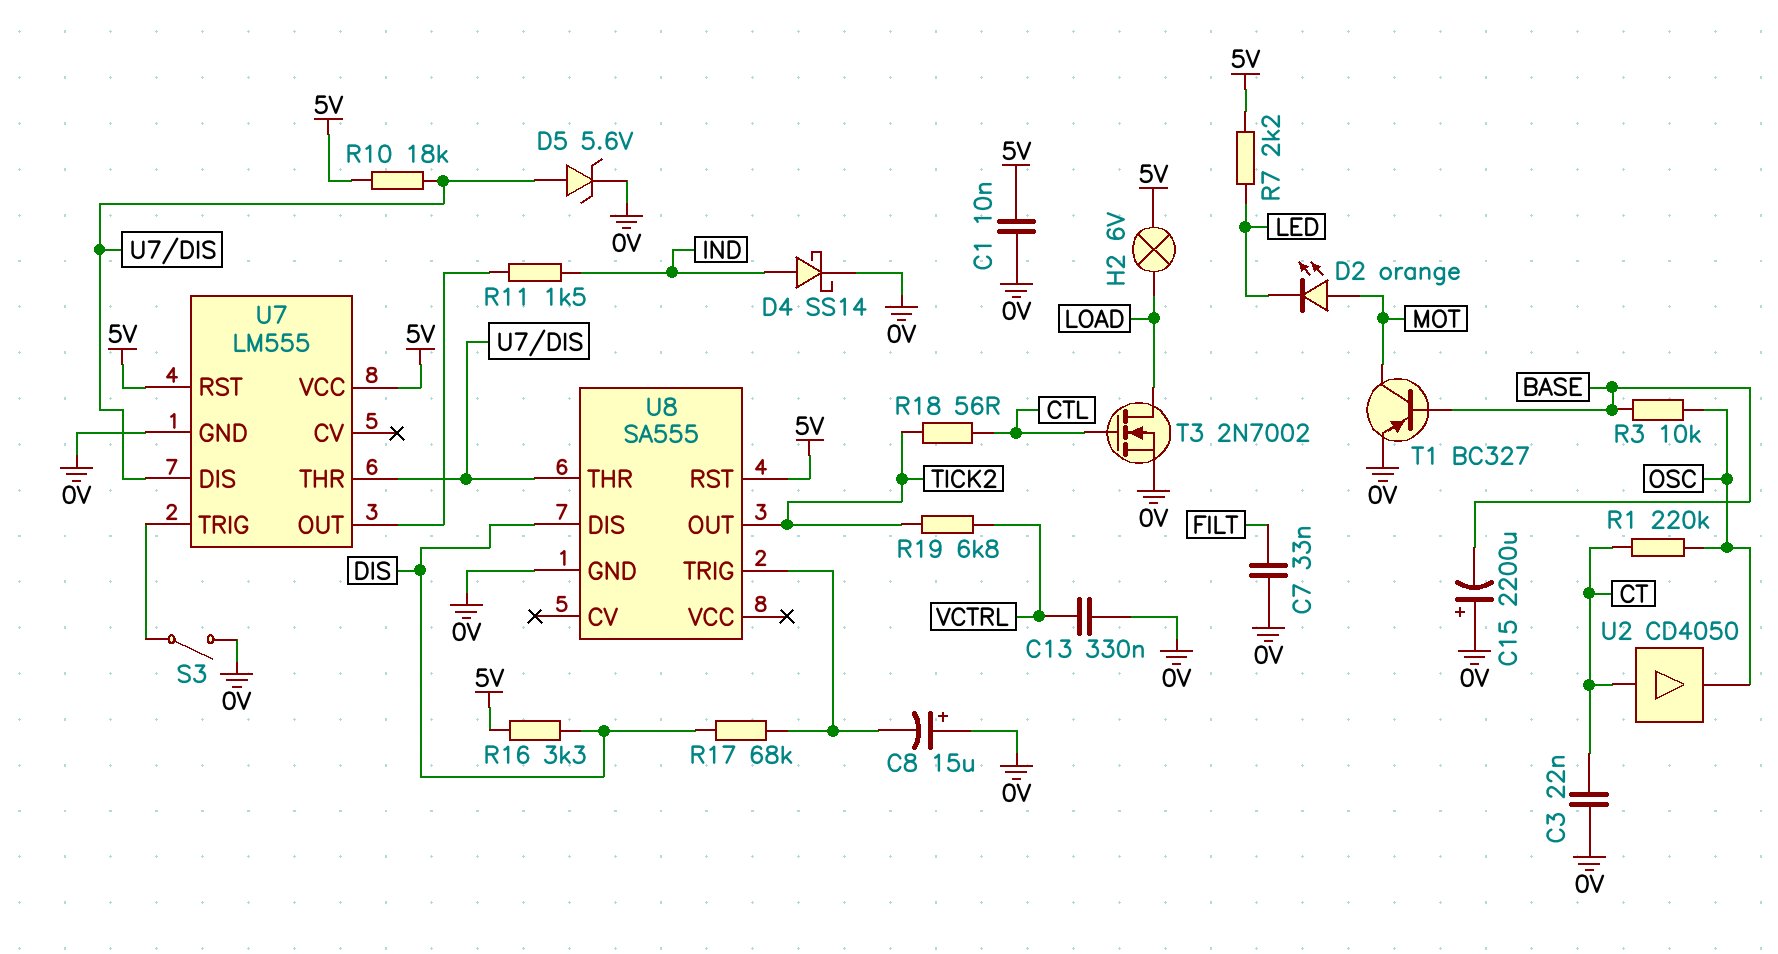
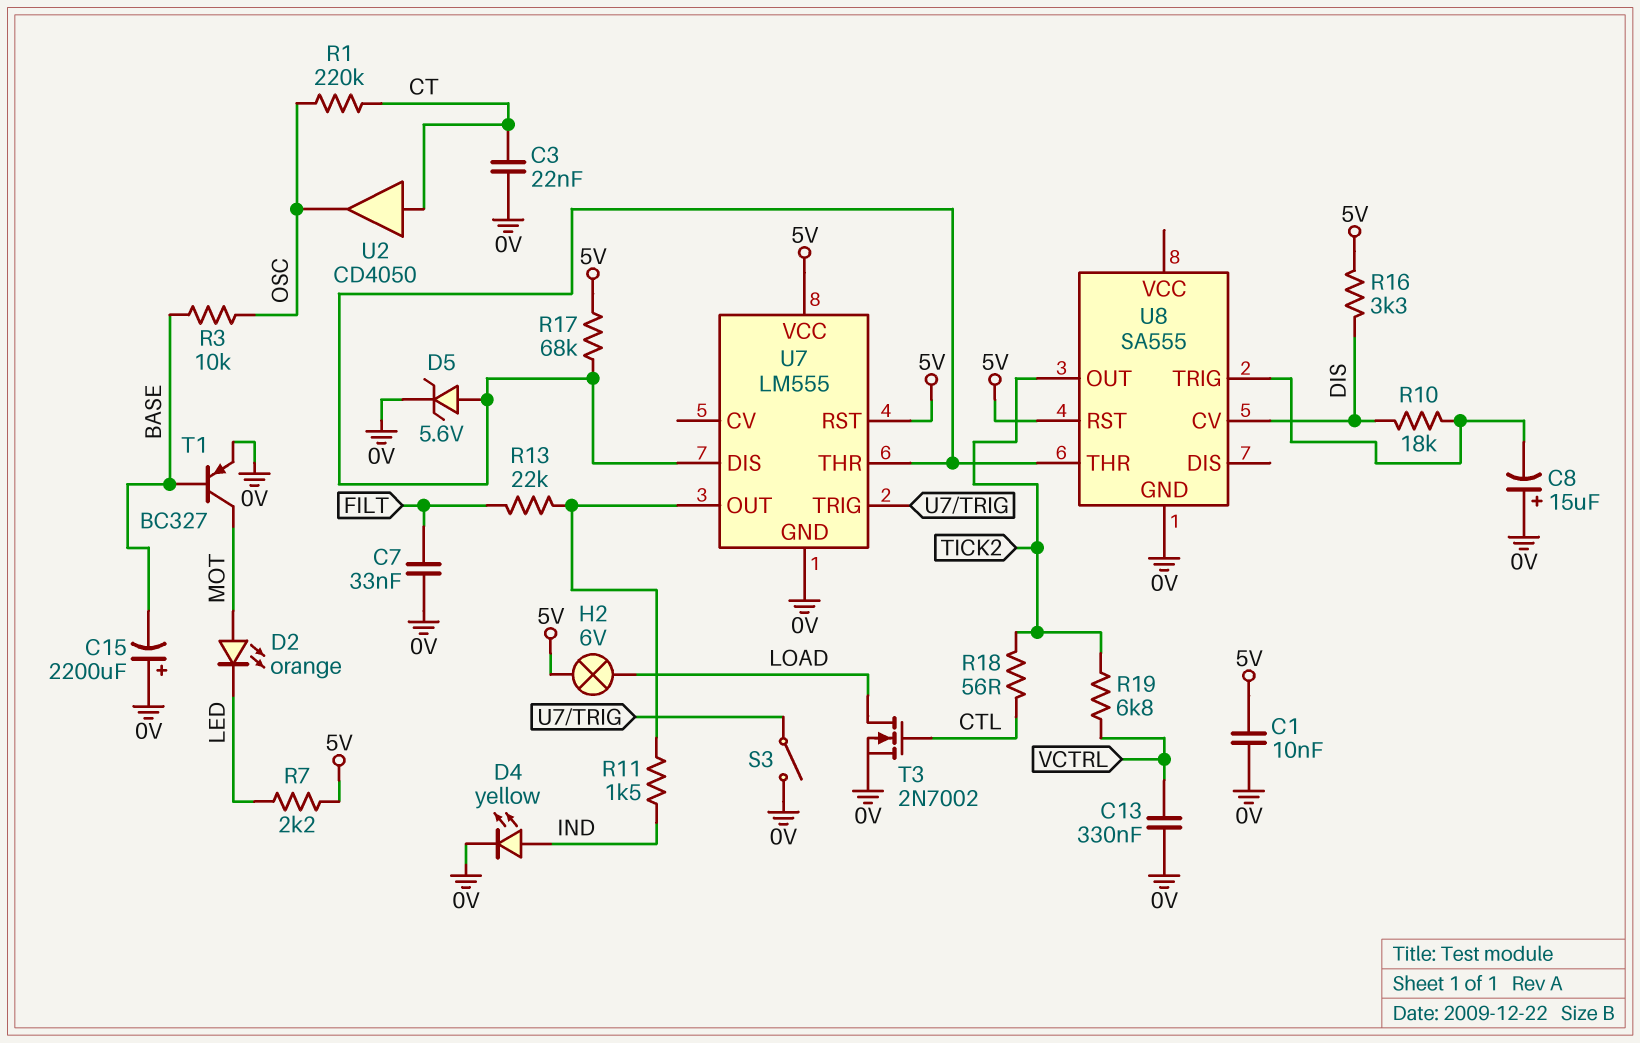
D4: schottky SS14 (A IND, K 0V) -> LED yellow (A IND, K 0V)
R10: 18k (5V, U7/DIS) -> 18k (DIS, U8/TRIG)
R13: none -> 22k (FILT, U7/OUT)
R17: 68k (DIS, U8/TRIG) -> 68k (5V, U7/DIS)
U8 pin CV: none -> DIS
U8 pin DIS: DIS -> none

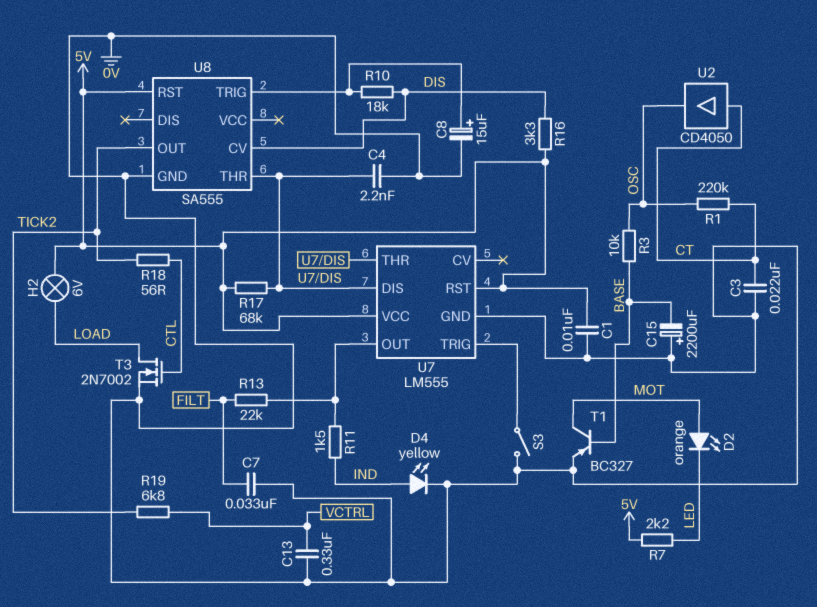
C4: none -> 2.2nF (0V, U7/DIS)
C8: 15uF (plus 0V, minus U8/TRIG) -> 15uF (plus U8/TRIG, minus 0V)
D5: zener 5.6V (A U7/DIS, K 0V) -> none

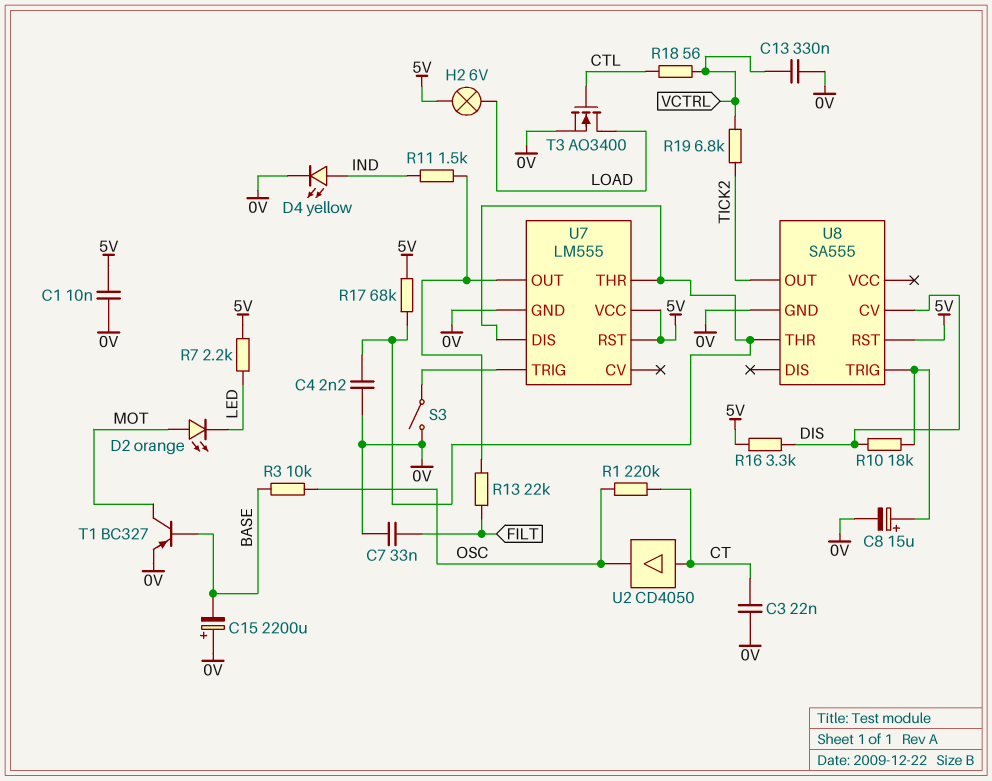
R18: 56 (CTL, TICK2) -> 56 (CTL, VCTRL)
T3: NMOS 2N7002 (G CTL, D LOAD, S 0V) -> NMOS AO3400 (G CTL, D LOAD, S 0V)

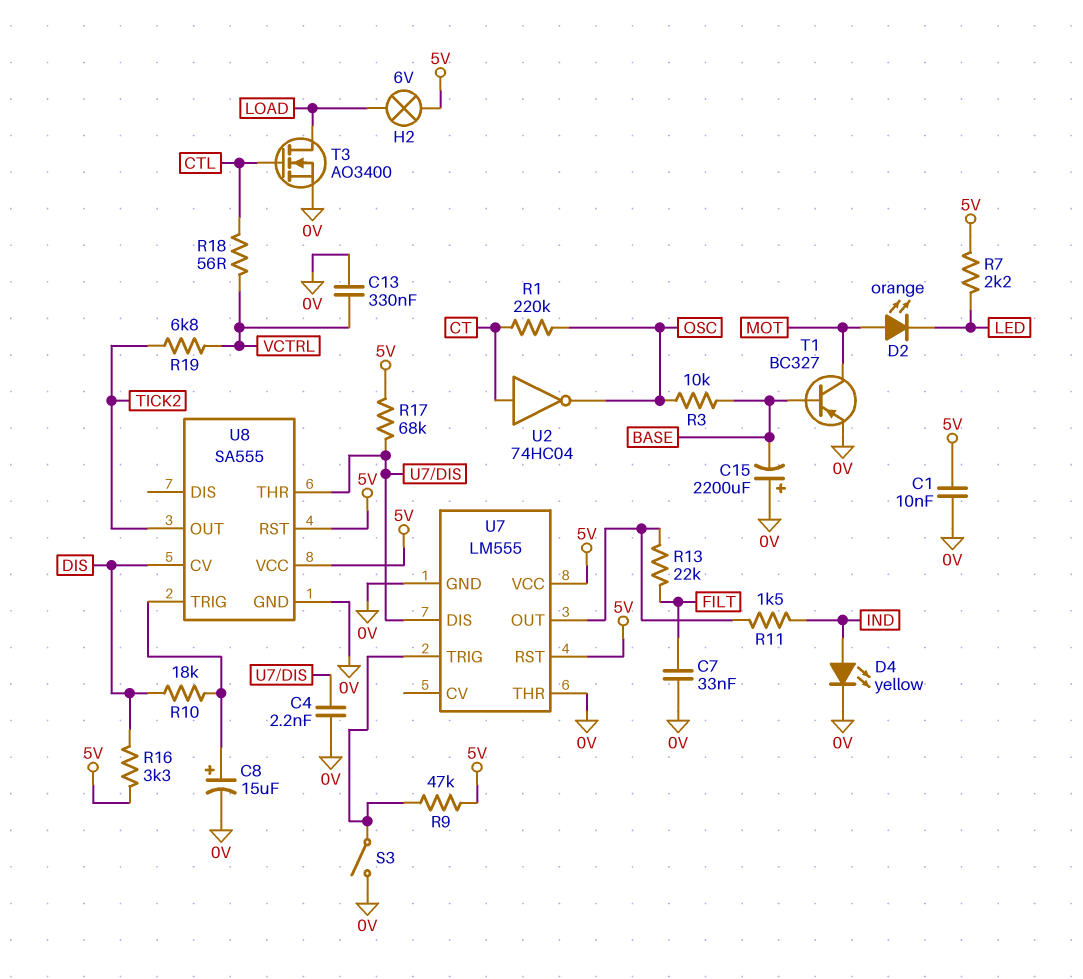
C3: 22nF (0V, CT) -> none
R9: none -> 47k (5V, U7/TRIG)
U2: buffer CD4050 (in CT, out OSC) -> NOT 74HC04 (in CT, out OSC)
U7 pin THR: U7/DIS -> 0V
U8 pin VCC: none -> 5V

